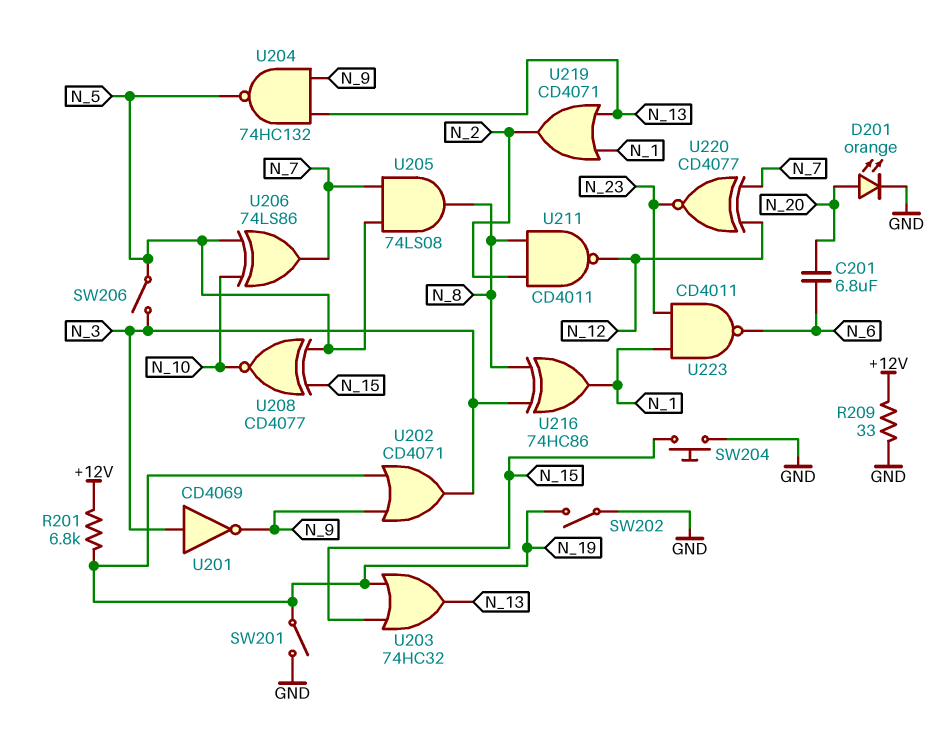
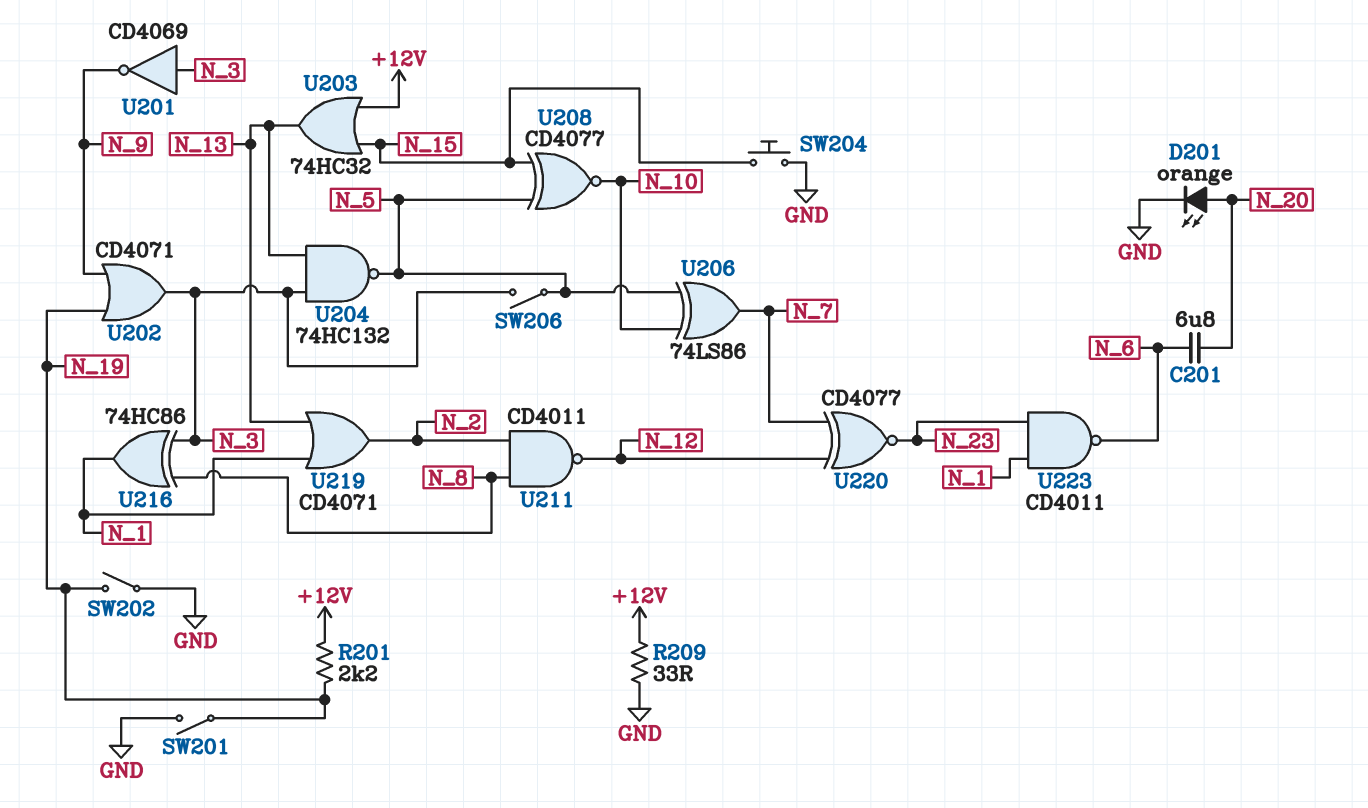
R201: 6.8k (+12V, N_19) -> 2.2k (+12V, N_19)
U203: OR 74HC32 (in N_15, in N_19, out N_13) -> OR 74HC32 (in +12V, in N_15, out N_13)
U204: NAND 74HC132 (in N_9, in N_13, out N_5) -> NAND 74HC132 (in N_3, in N_13, out N_5)
U205: AND 74LS08 (in N_5, in N_7, out N_8) -> none

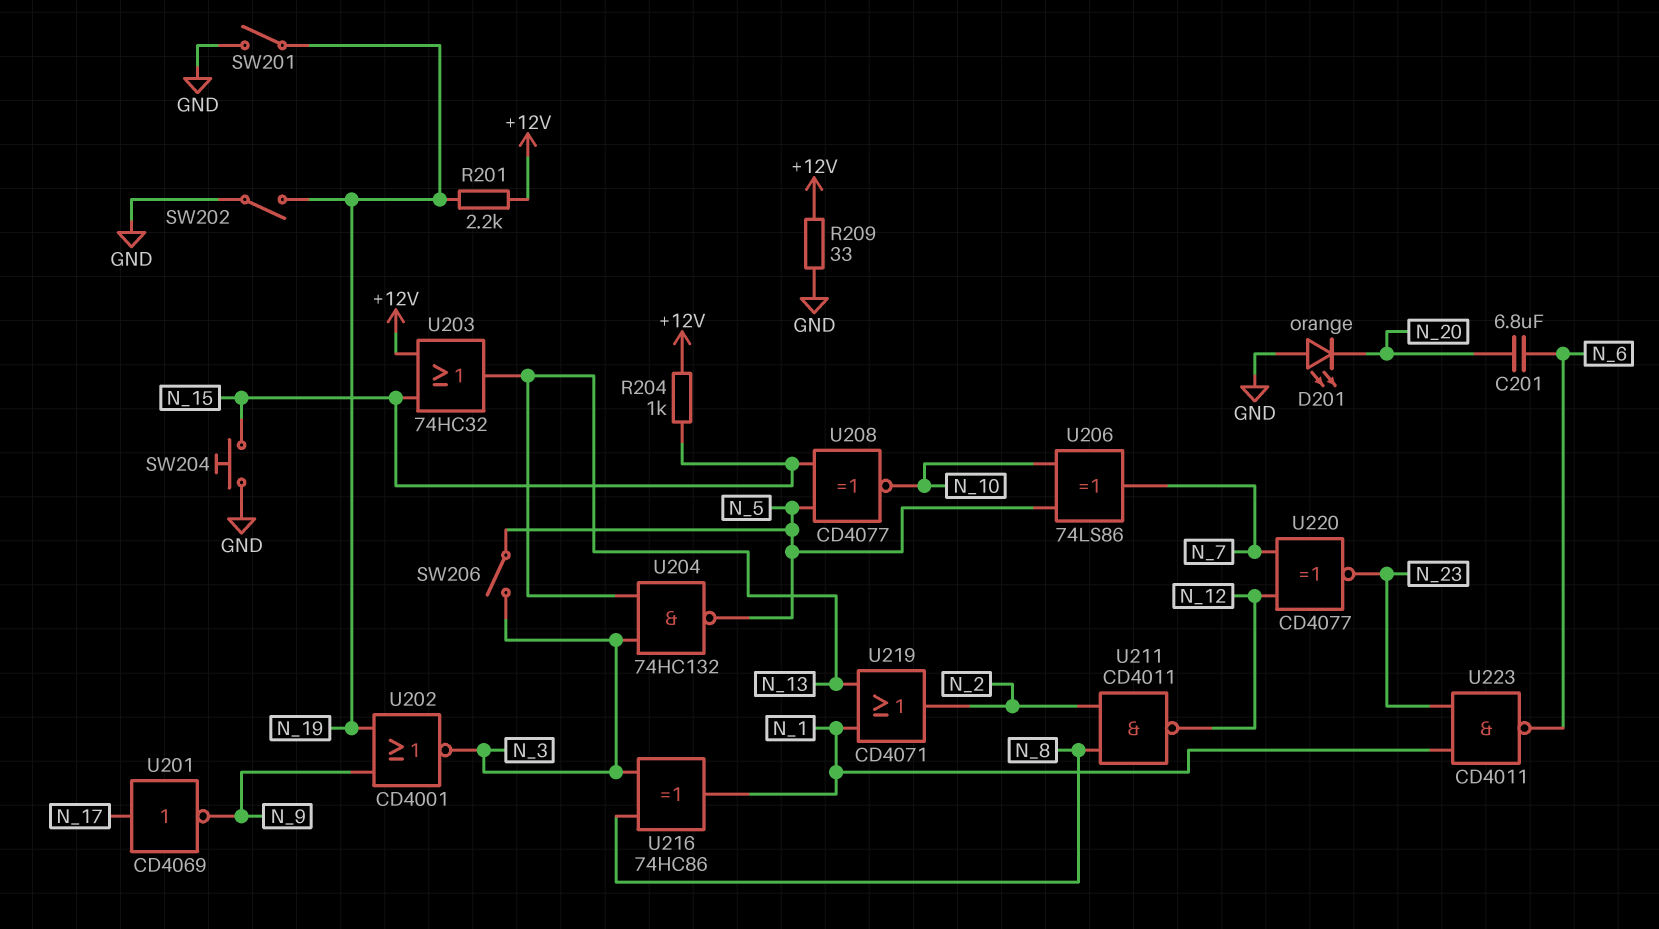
D201: LED orange (A N_20, K GND) -> LED orange (A GND, K N_20)
R204: none -> 1k (+12V, N_15)
U201: NOT CD4069 (in N_3, out N_9) -> NOT CD4069 (in N_17, out N_9)
U202: OR CD4071 (in N_9, in N_19, out N_3) -> NOR CD4001 (in N_9, in N_19, out N_3)

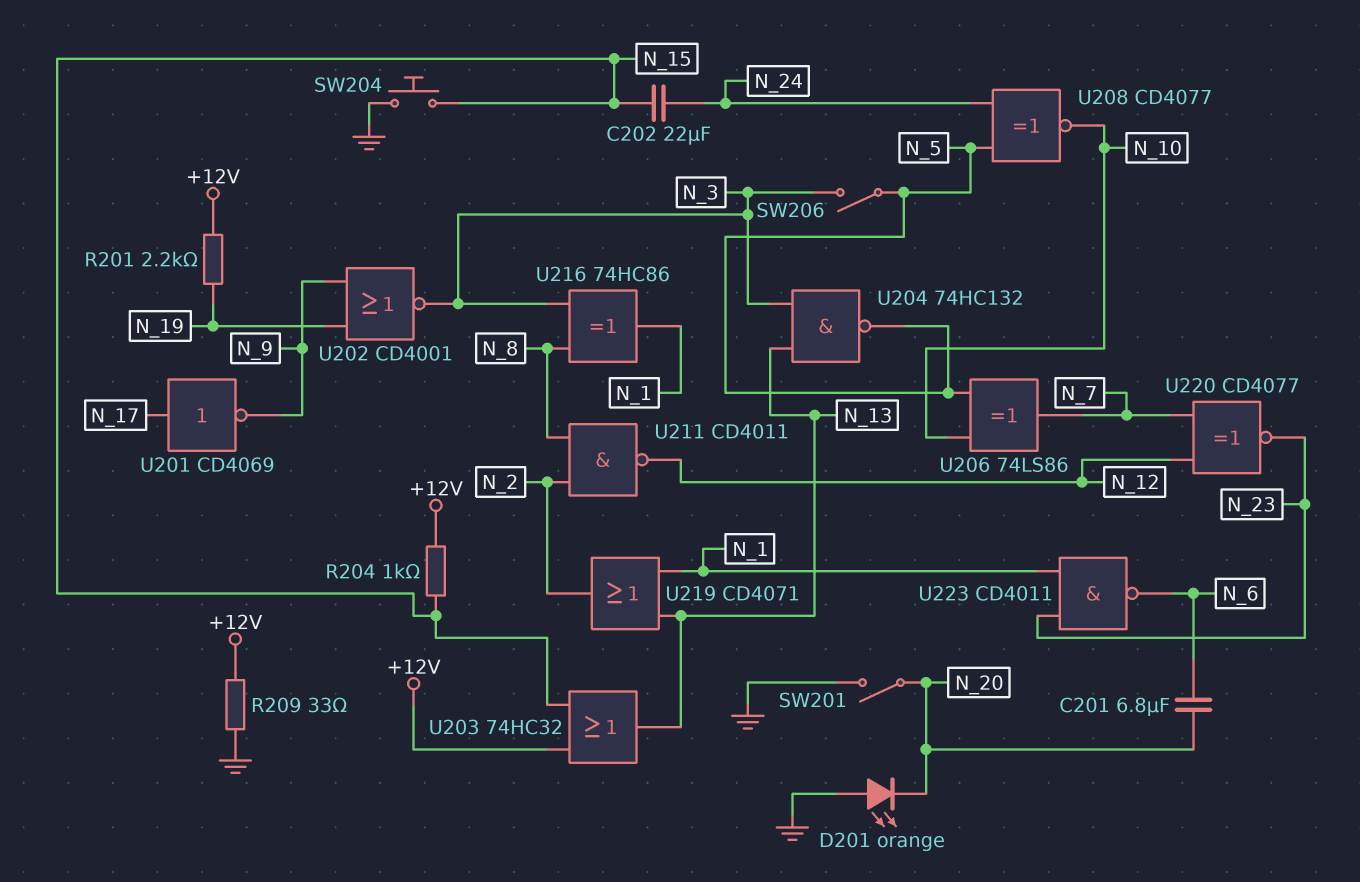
C202: none -> 22uF (N_15, N_24)
SW201: switch (GND, N_19) -> switch (GND, N_20)
SW202: switch (GND, N_19) -> none
U208: XNOR CD4077 (in N_5, in N_15, out N_10) -> XNOR CD4077 (in N_5, in N_24, out N_10)

